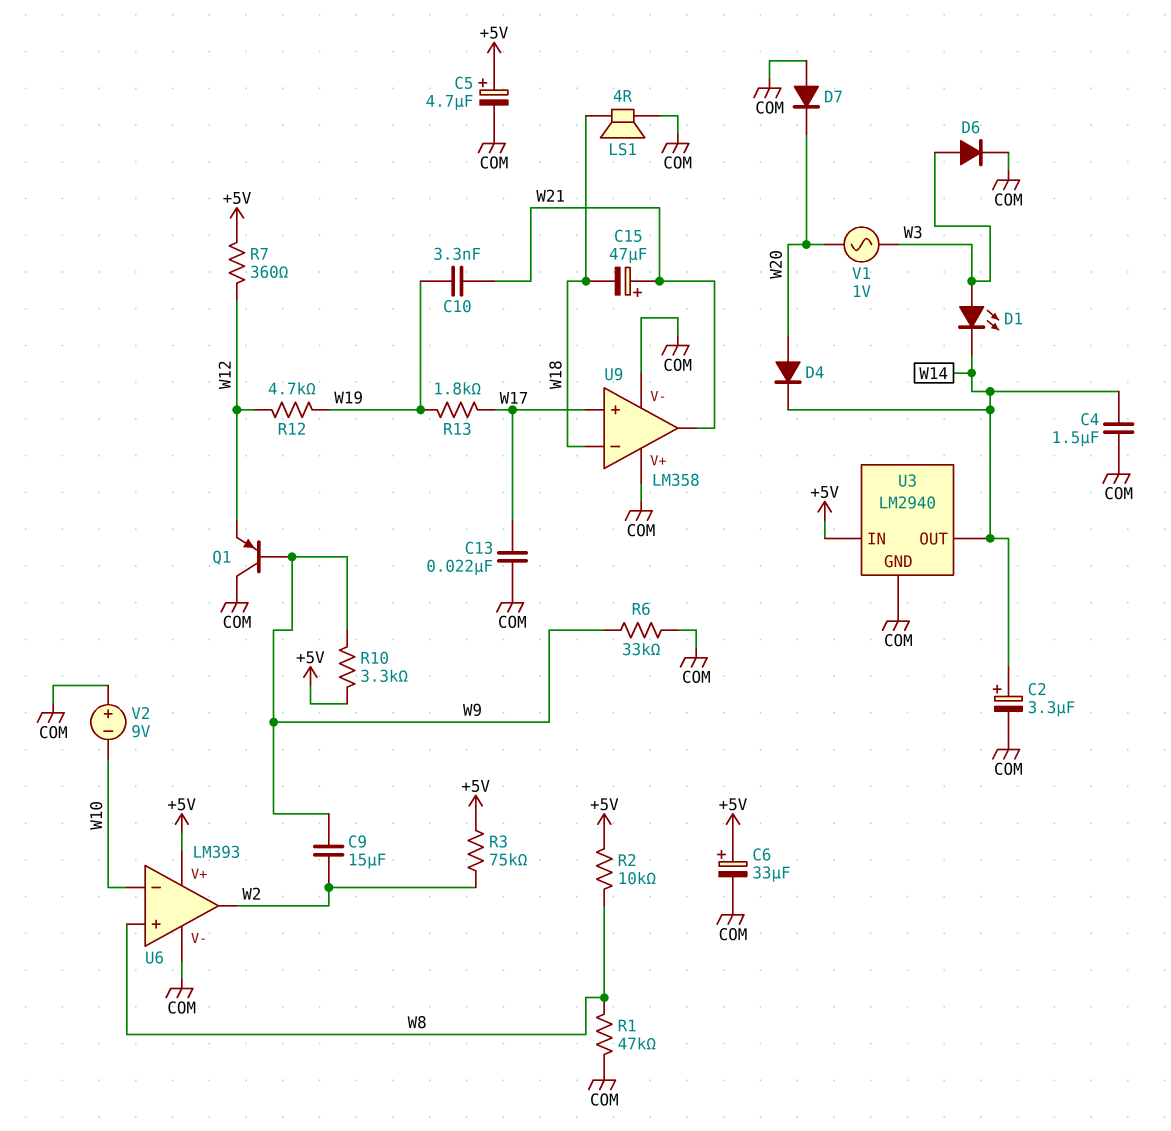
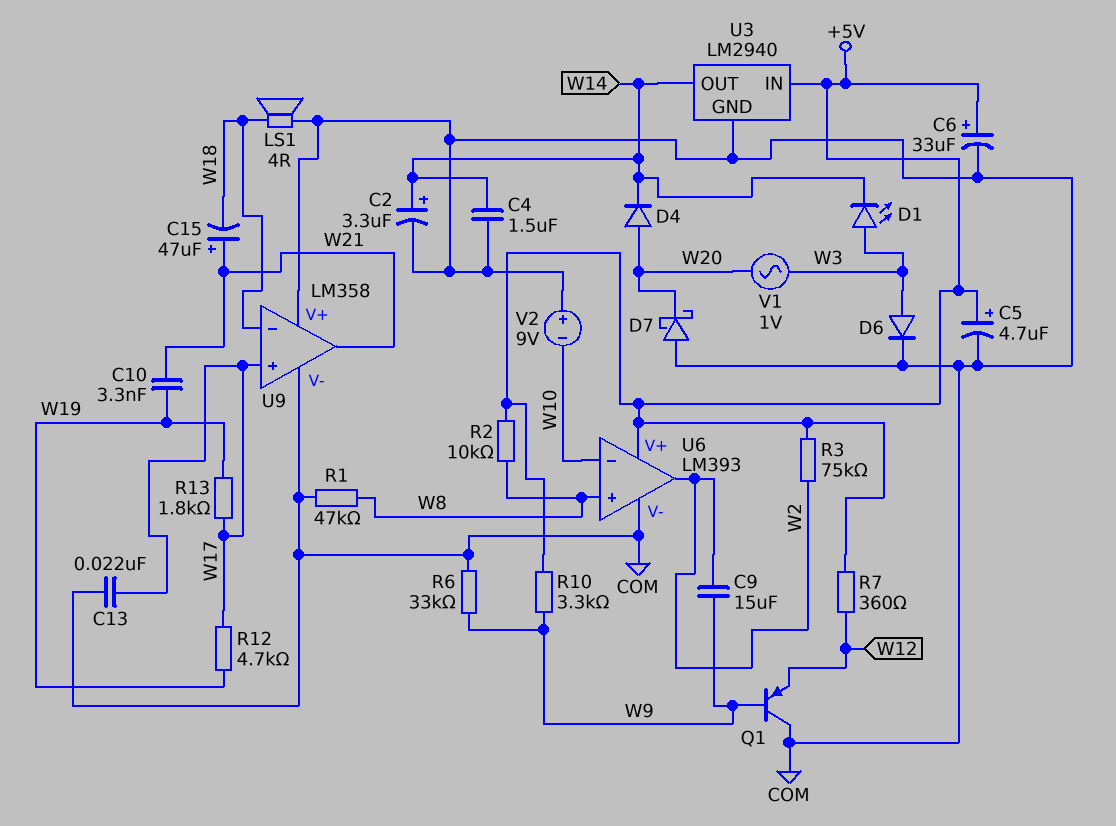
D7: diode (A COM, K W20) -> schottky (A COM, K W20)
R12: 4.7k (W12, W19) -> 4.7k (W17, W19)

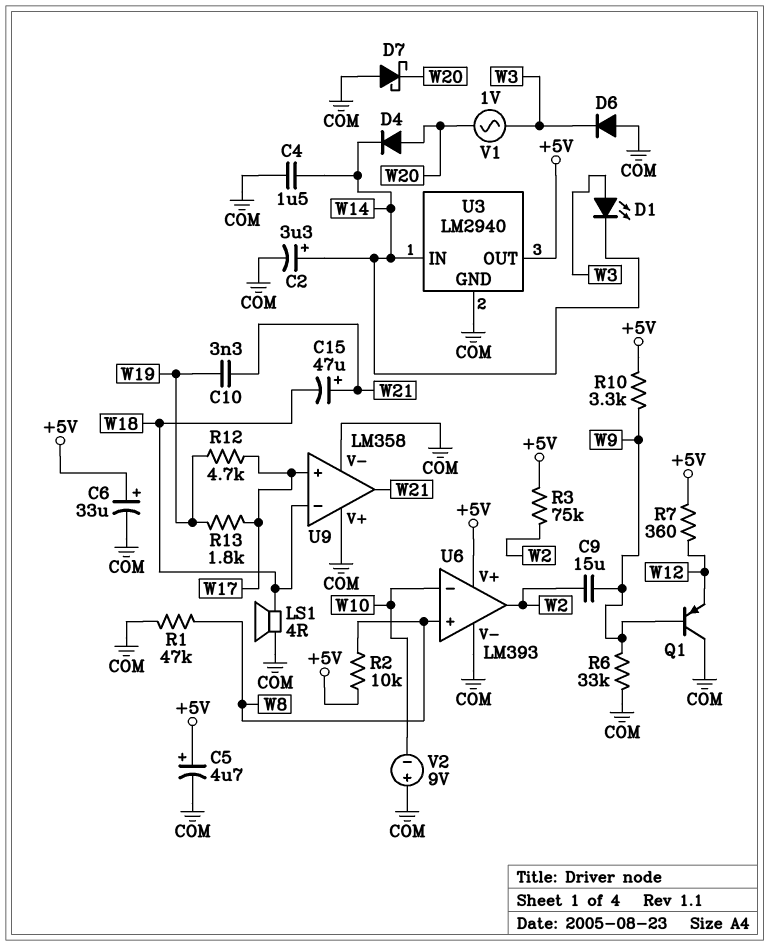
C13: 22nF (COM, W17) -> none
D6: diode (A W3, K COM) -> diode (A COM, K W3)
U3 pin IN: +5V -> W14
U3 pin OUT: W14 -> +5V

